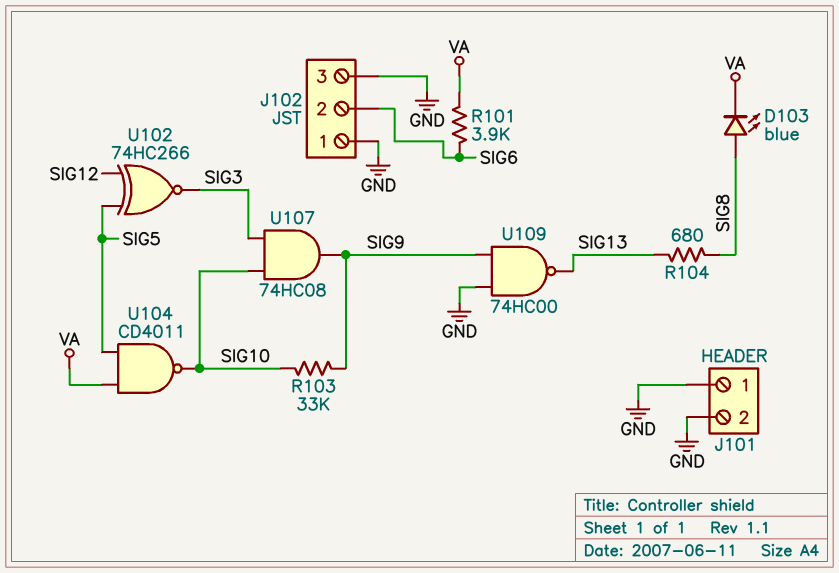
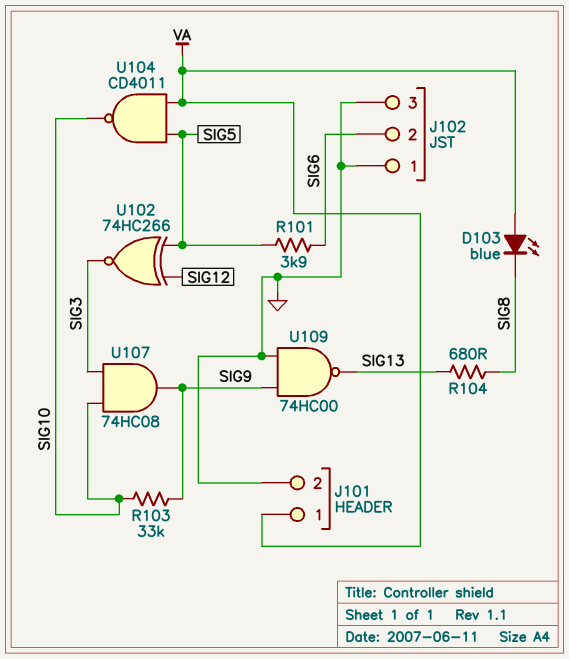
D103: LED blue (A SIG8, K VA) -> LED blue (A VA, K SIG8)
J101 pin 1: GND -> VA
R101: 3.9k (SIG6, VA) -> 3.9k (SIG5, SIG6)

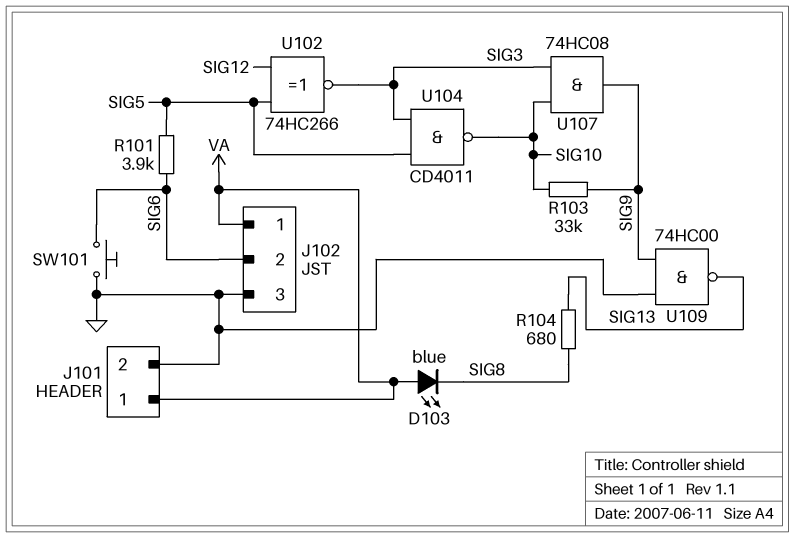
J102 pin 1: GND -> VA
SW101: none -> button (GND, SIG6)
U104: NAND CD4011 (in SIG5, in VA, out SIG10) -> NAND CD4011 (in SIG3, in SIG5, out SIG10)

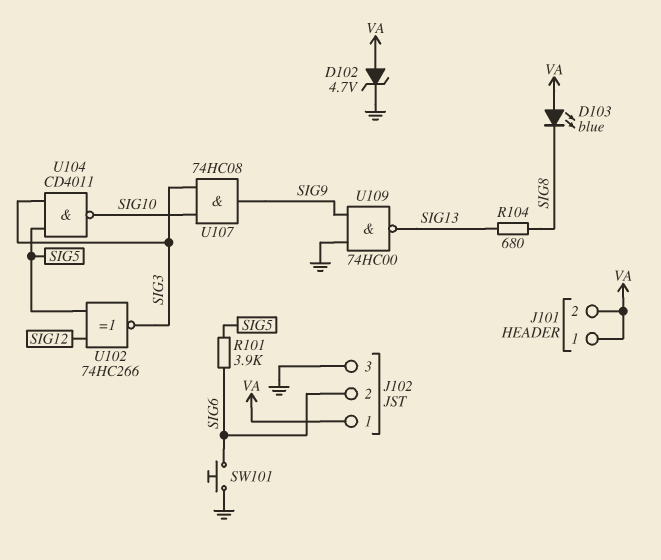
D102: none -> zener 4.7V (A VA, K GND)
J101 pin 2: GND -> VA
R103: 33k (SIG9, SIG10) -> none

